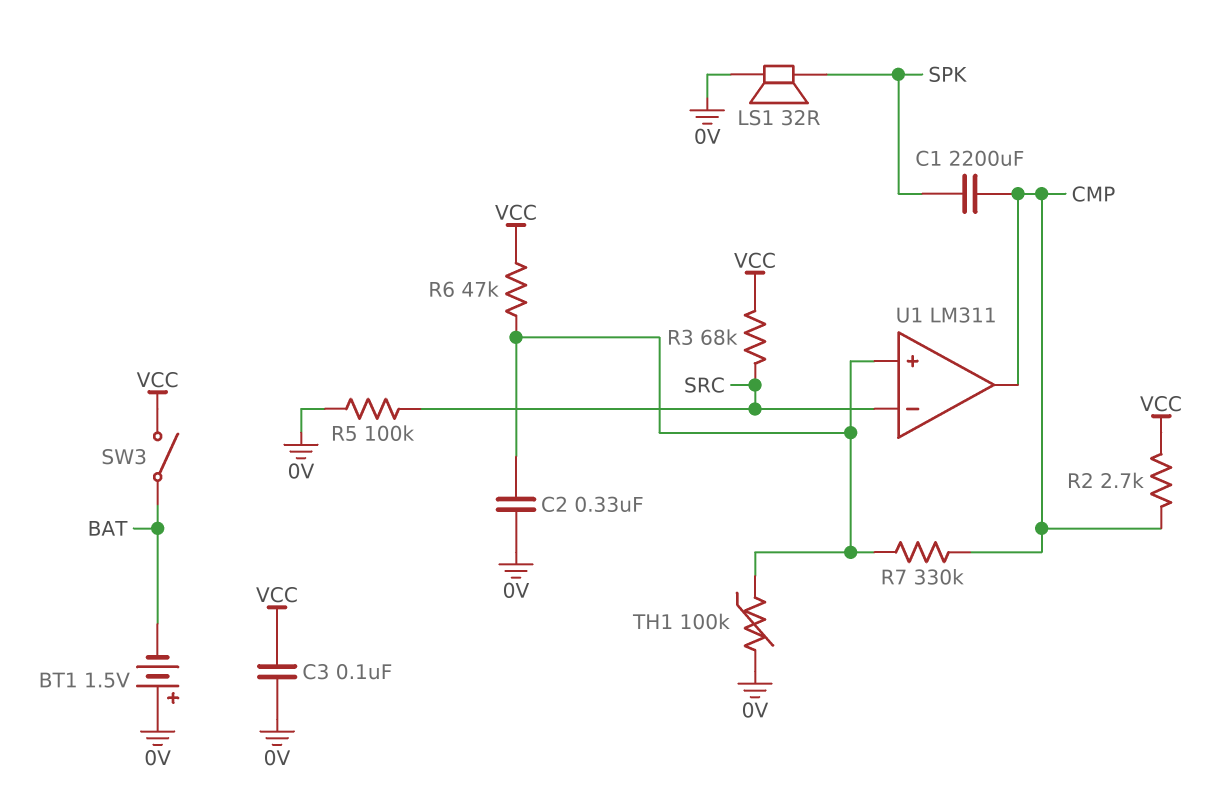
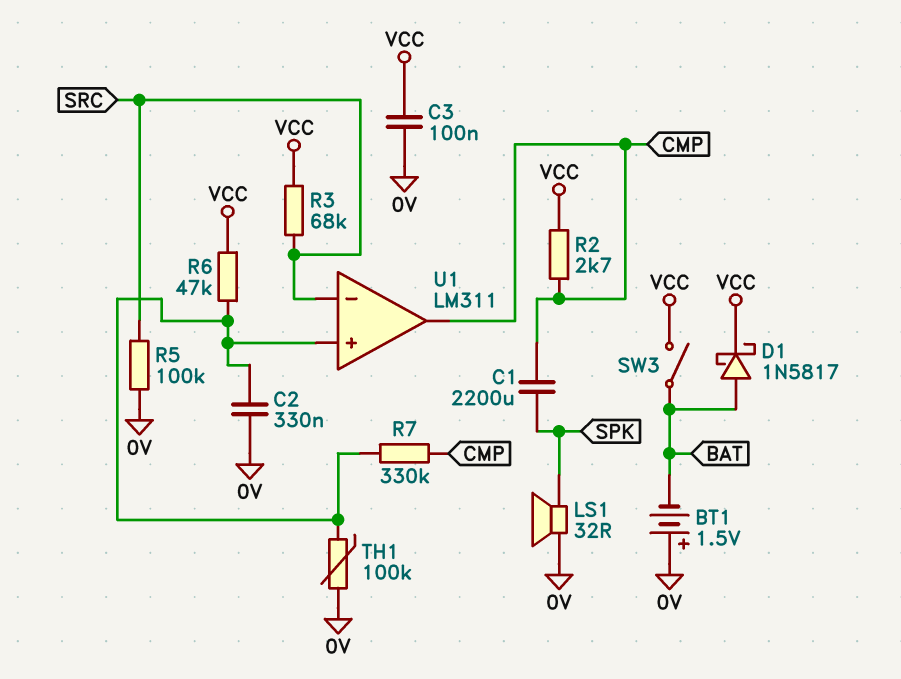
D1: none -> schottky 1N5817 (A BAT, K VCC)

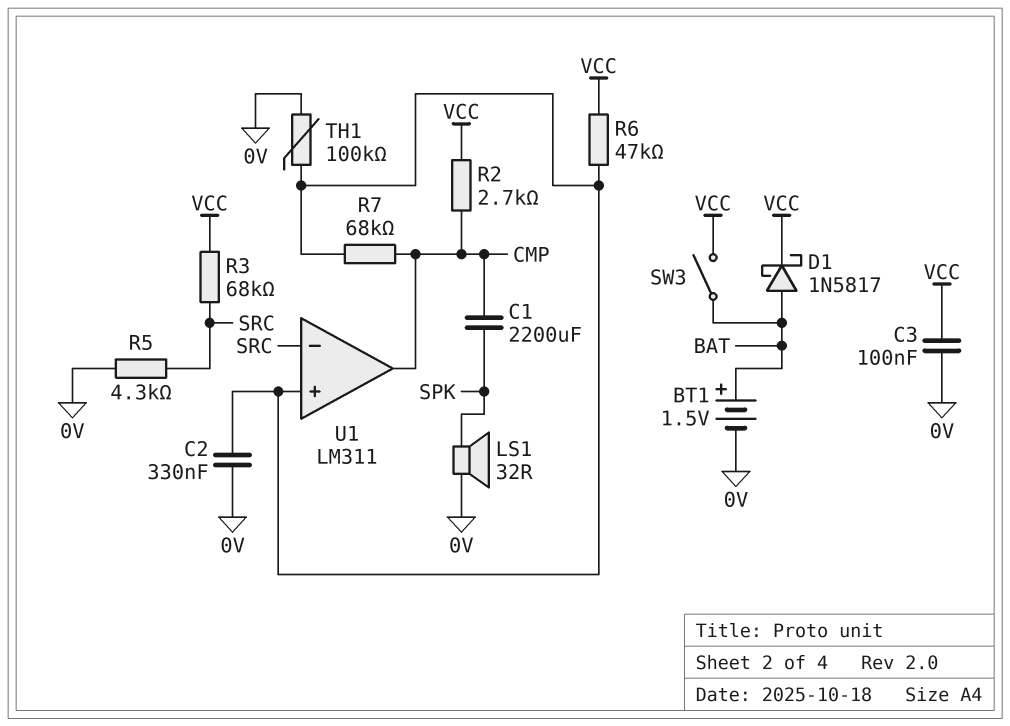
BT1: 1.5V (plus 0V, minus BAT) -> 1.5V (plus BAT, minus 0V)
R5: 100k (0V, SRC) -> 4.3k (0V, SRC)
R7: 330k (CMP, U1/in+) -> 68k (CMP, U1/in+)

